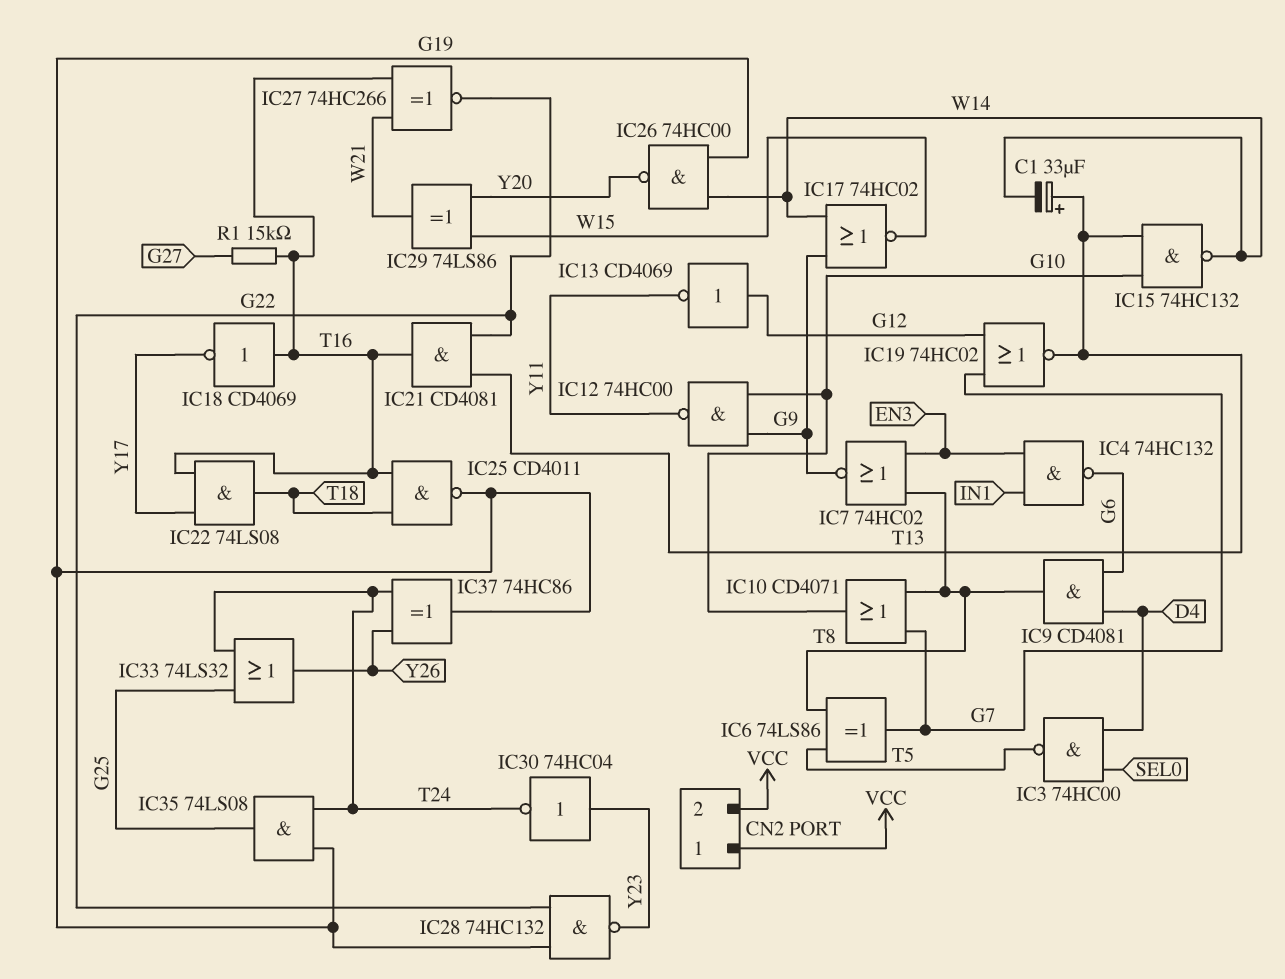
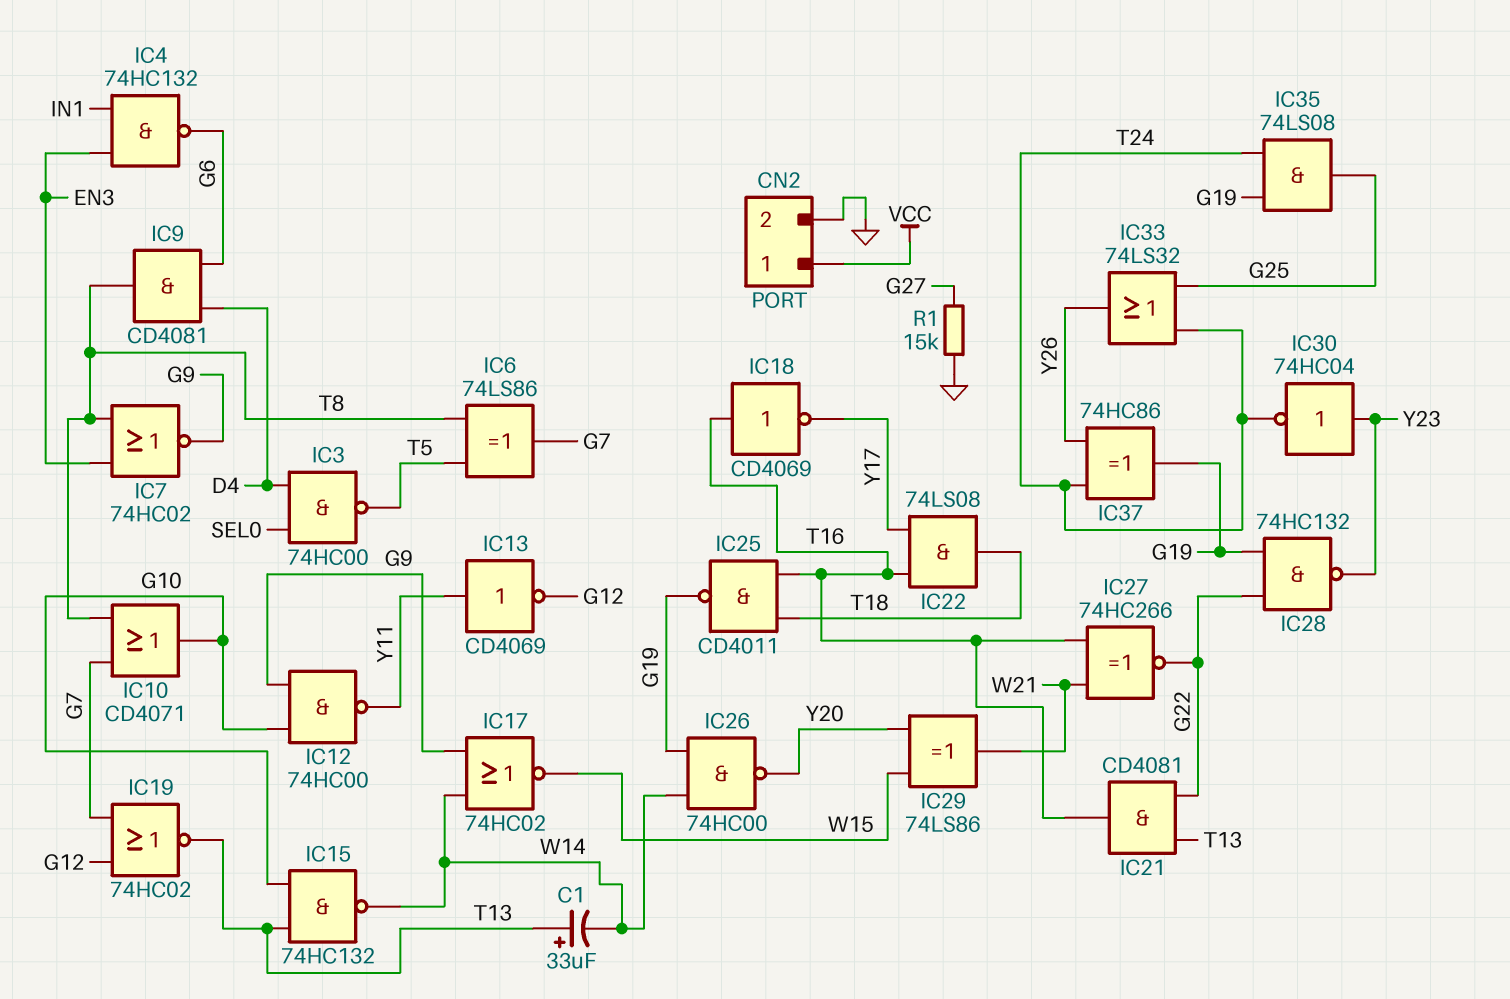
CN2 pin 2: VCC -> GND
IC13: NOT CD4069 (in G12, out Y11) -> NOT CD4069 (in Y11, out G12)
R1: 15k (G27, T16) -> 15k (G27, GND)

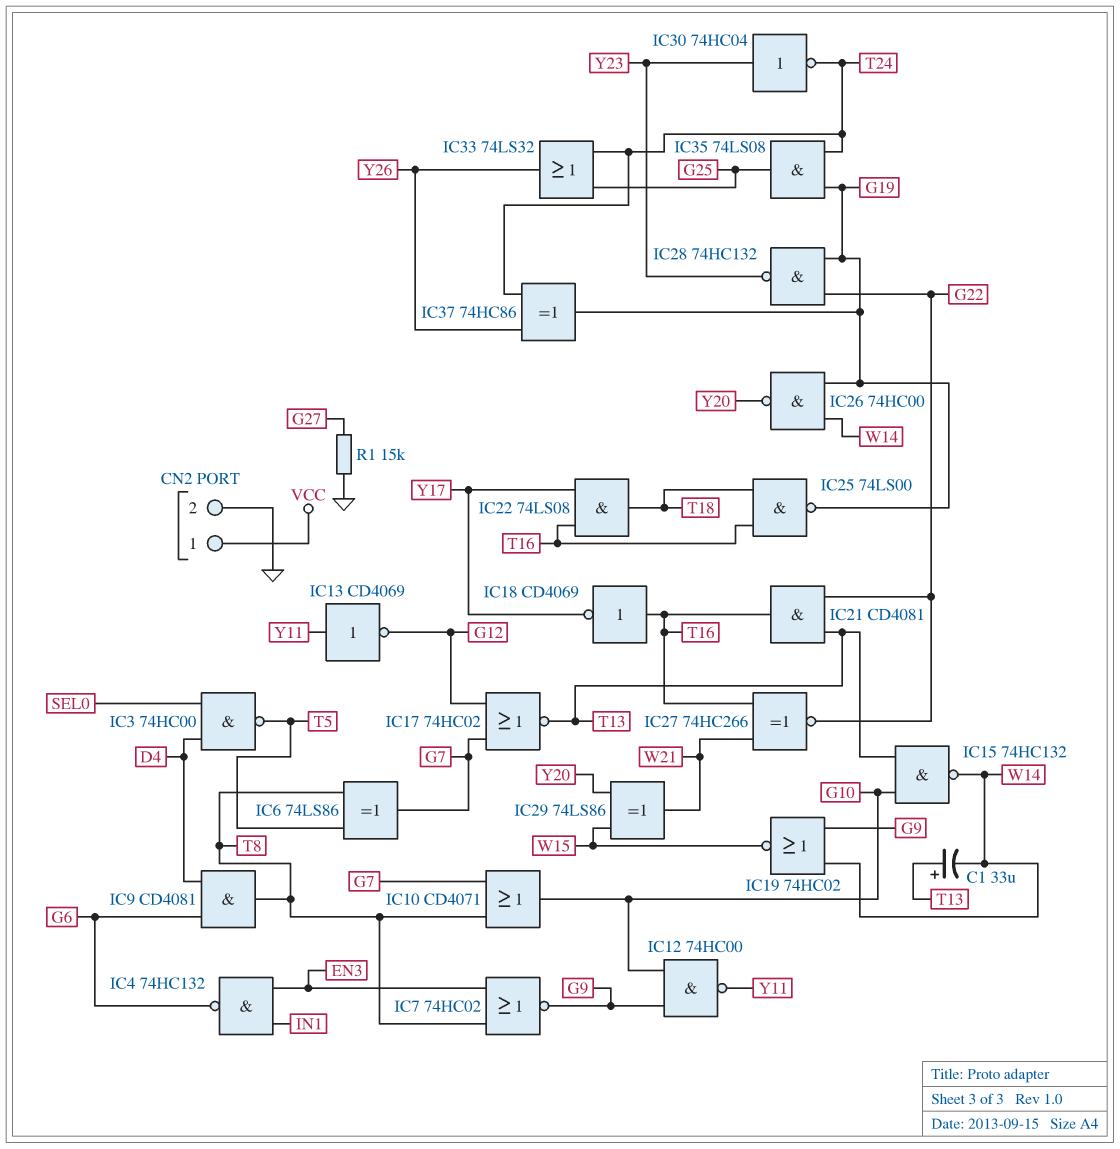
IC17: NOR 74HC02 (in G9, in W14, out W15) -> NOR 74HC02 (in G7, in G12, out T13)
IC19: NOR 74HC02 (in G7, in G12, out T13) -> NOR 74HC02 (in G9, in W14, out W15)
IC25: NAND CD4011 (in T16, in T18, out G19) -> NAND 74LS00 (in T16, in T18, out G19)

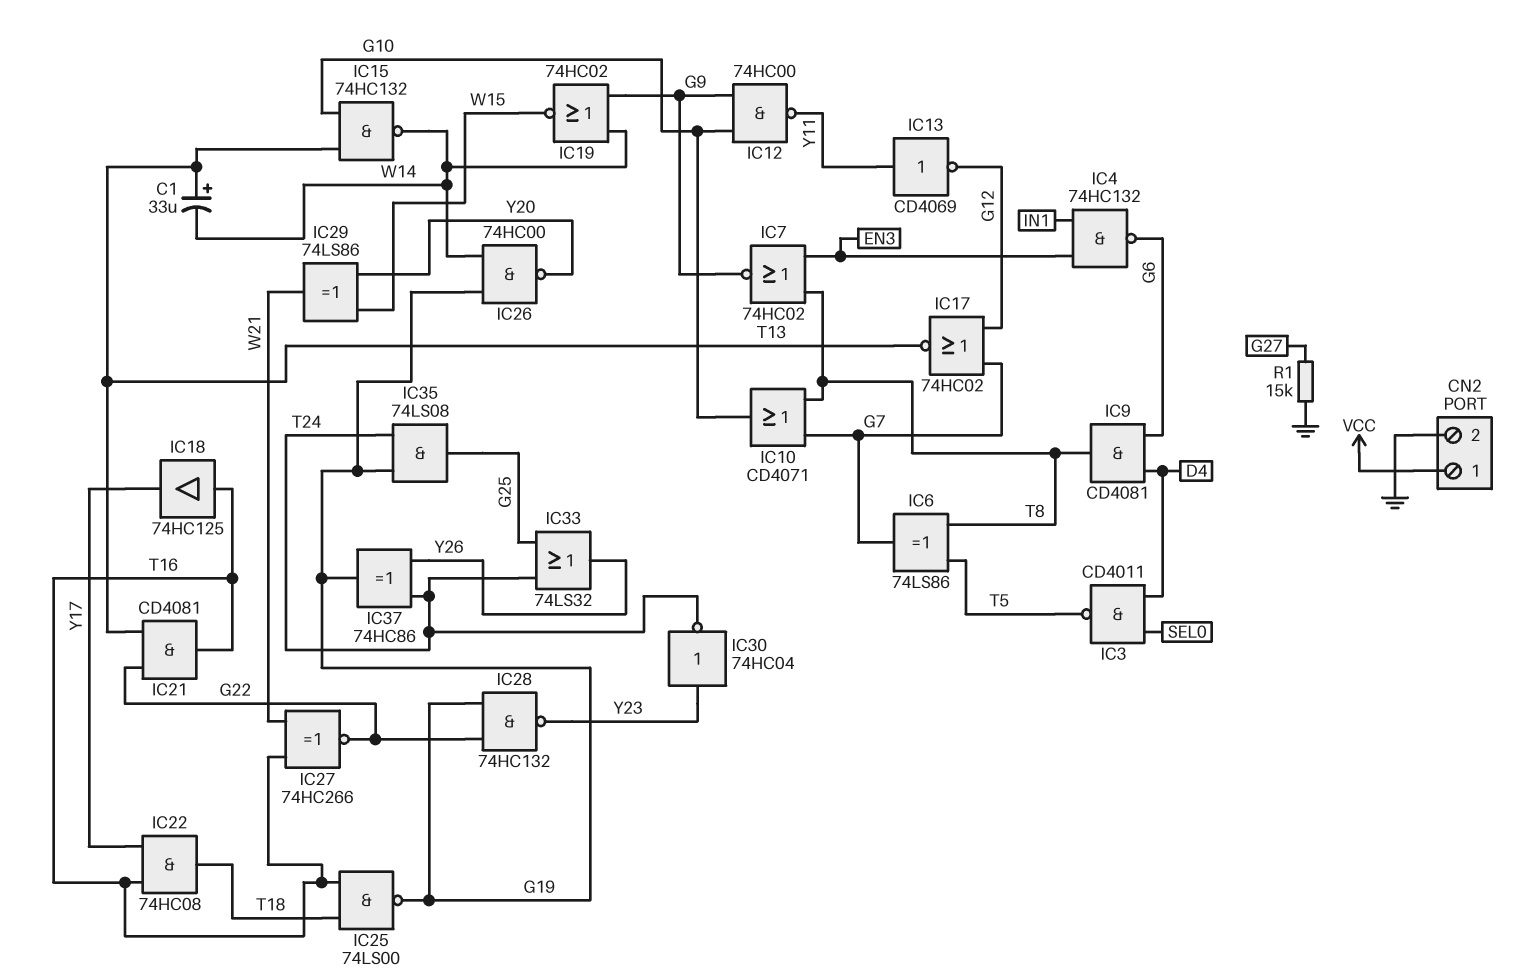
IC3: NAND 74HC00 (in D4, in SEL0, out T5) -> NAND CD4011 (in D4, in SEL0, out T5)
IC18: NOT CD4069 (in T16, out Y17) -> buffer 74HC125 (in T16, out Y17)
IC22: AND 74LS08 (in T16, in Y17, out T18) -> AND 74HC08 (in T16, in Y17, out T18)

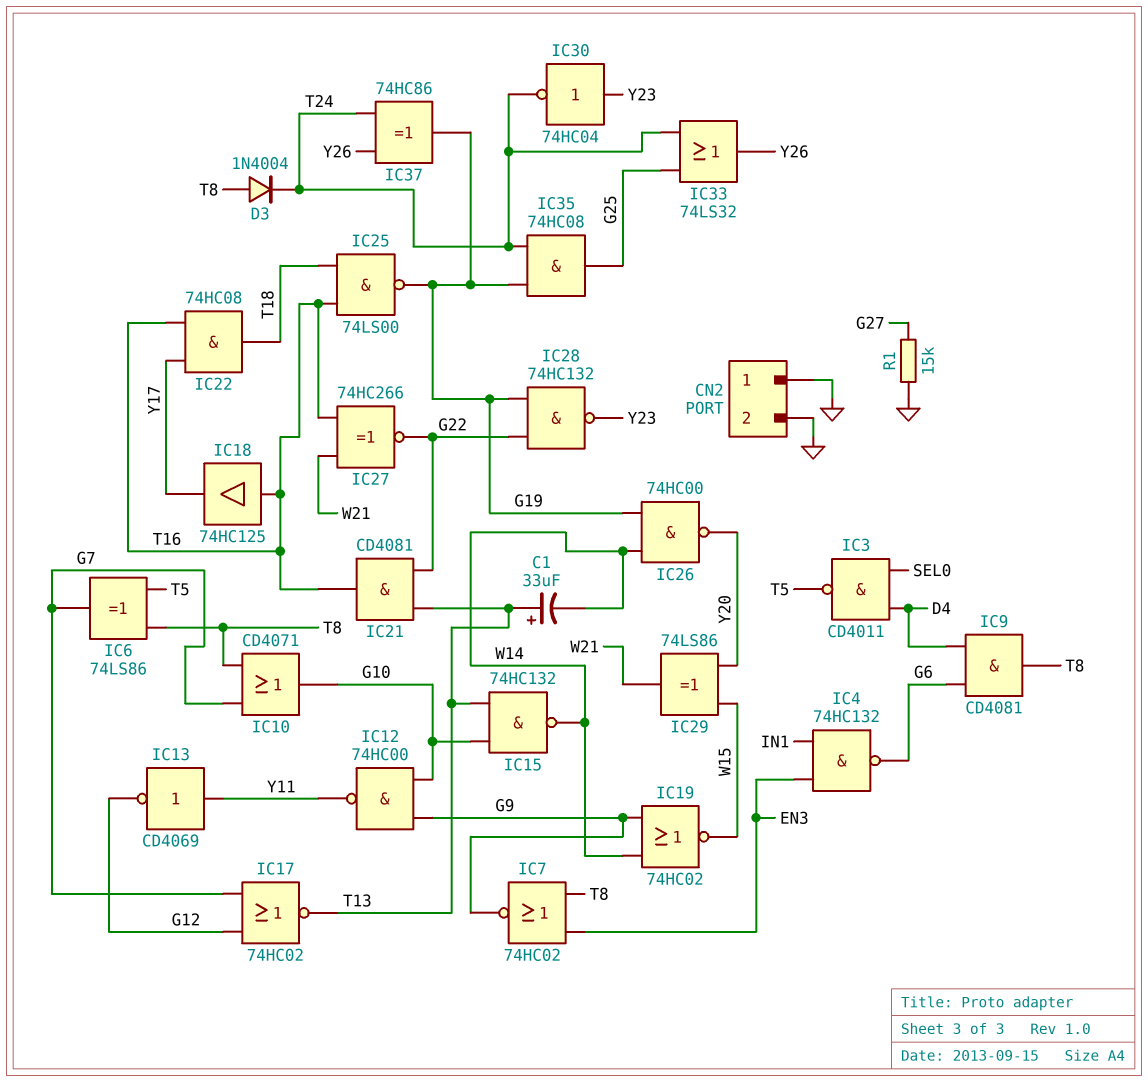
CN2 pin 1: VCC -> GND
D3: none -> diode 1N4004 (A T8, K T24)
IC35: AND 74LS08 (in G19, in T24, out G25) -> AND 74HC08 (in G19, in T24, out G25)

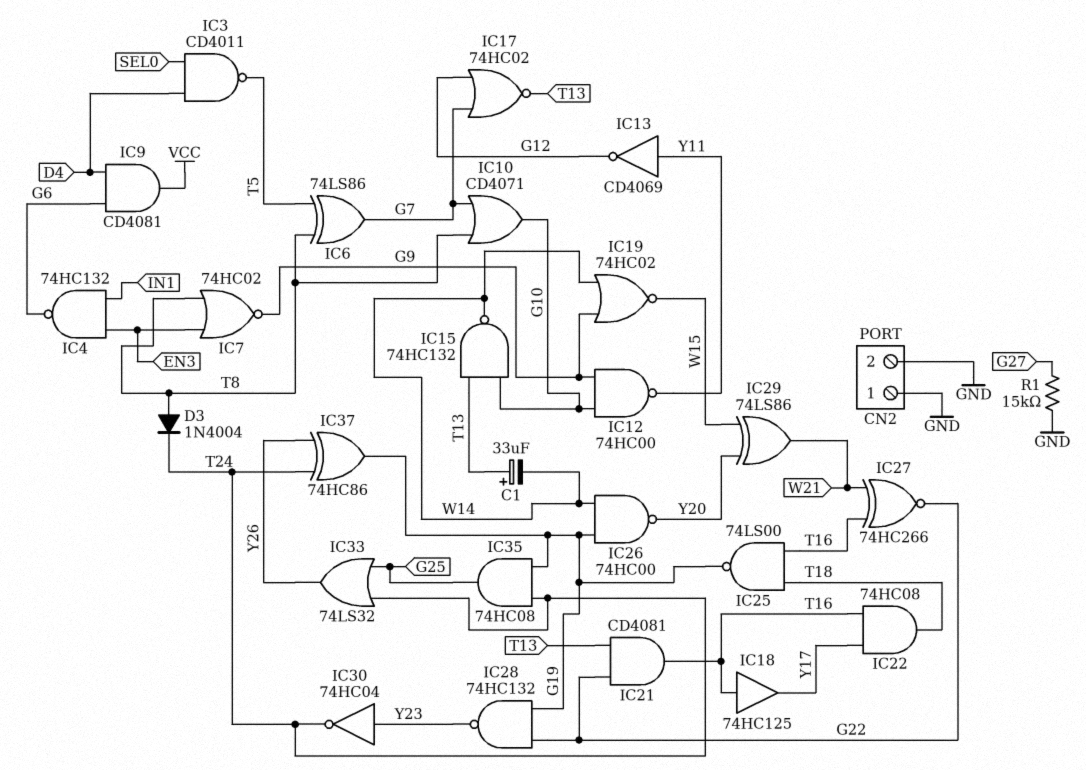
IC9: AND CD4081 (in D4, in G6, out T8) -> AND CD4081 (in D4, in G6, out VCC)

